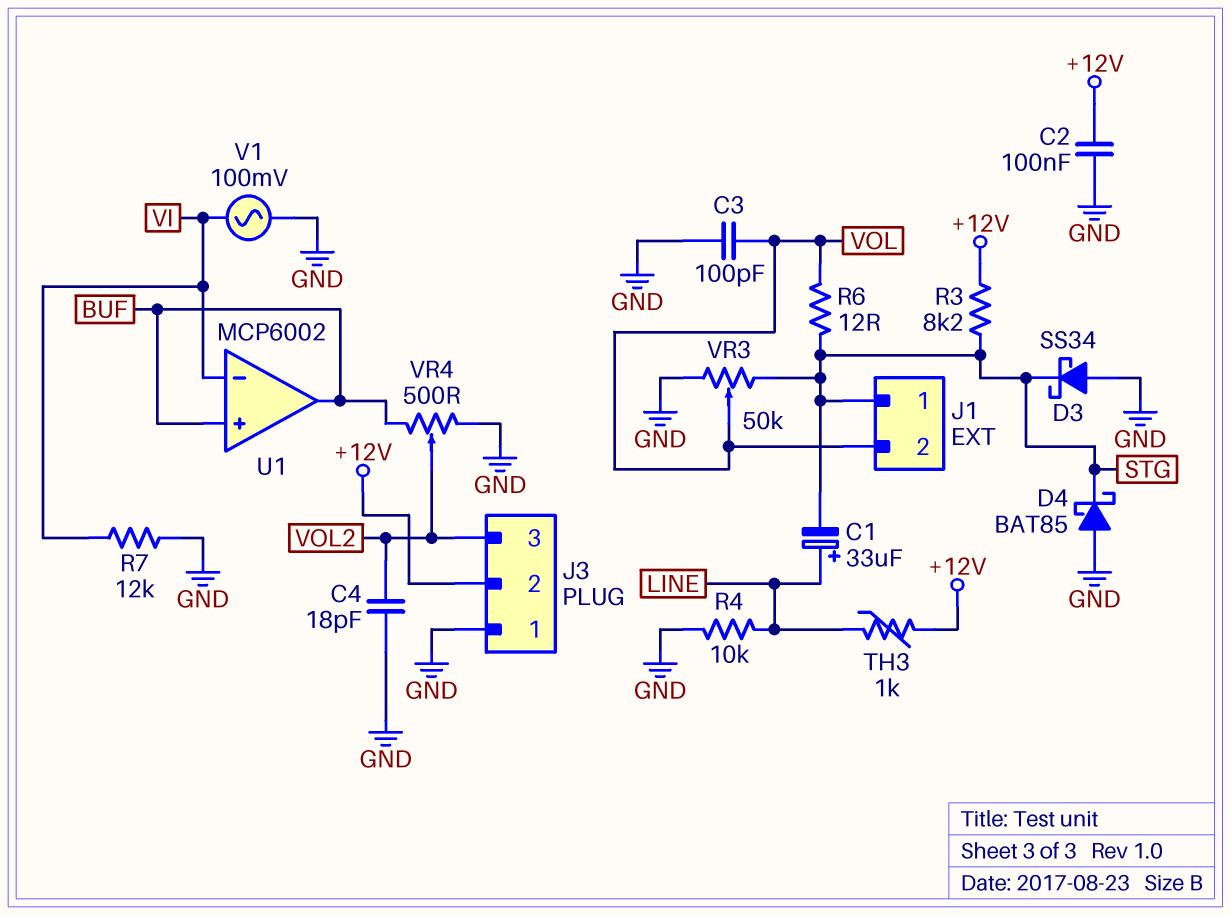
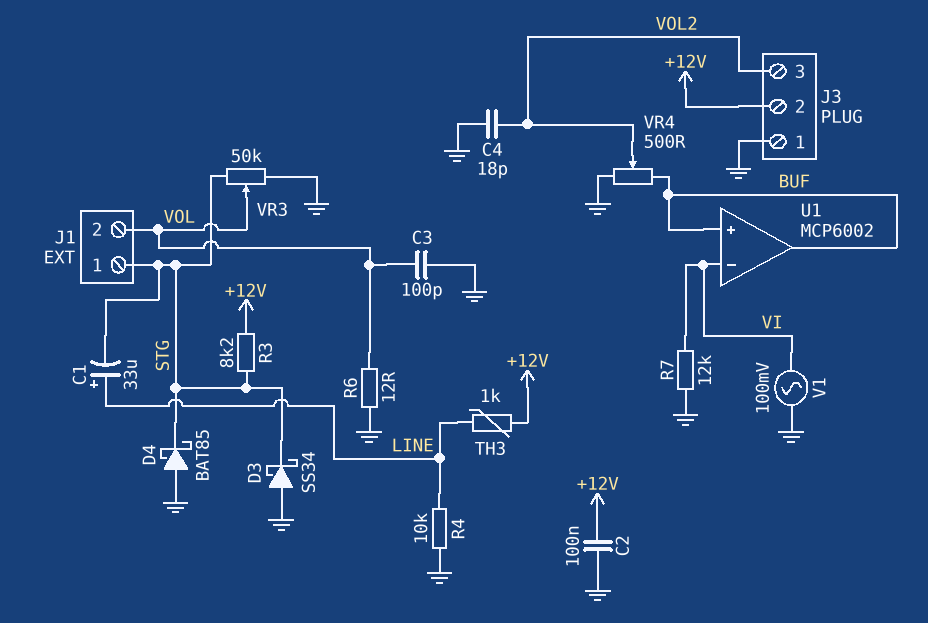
R6: 12 (STG, VOL) -> 12 (GND, VOL)

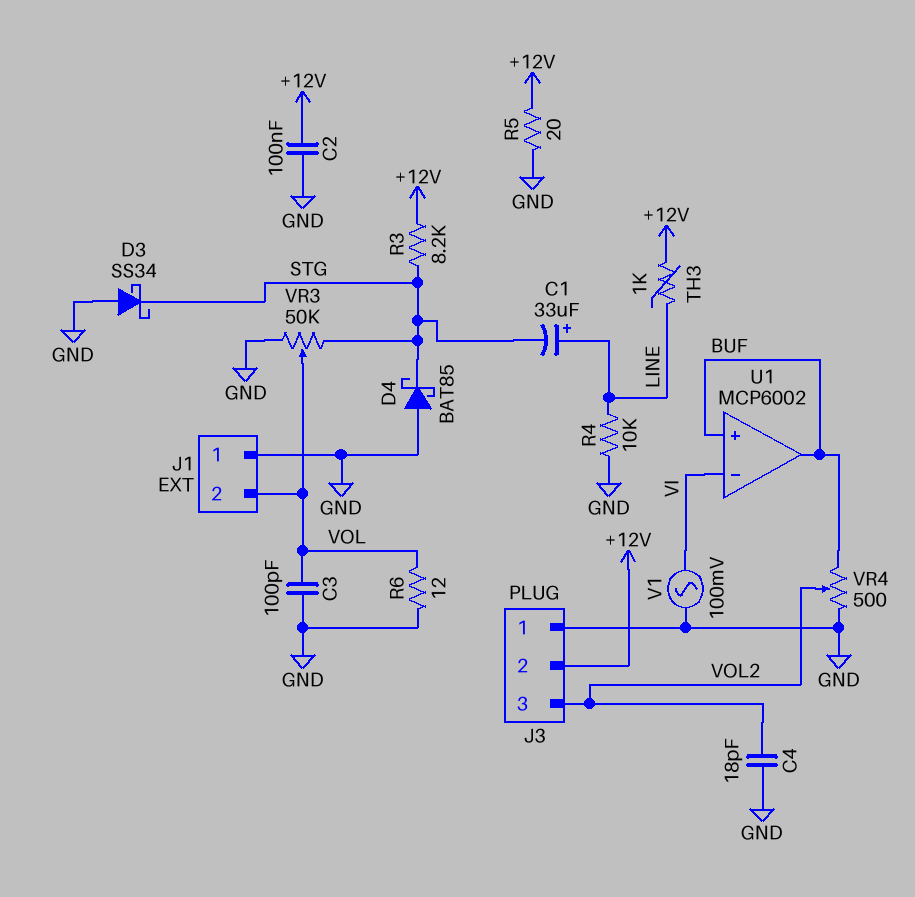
J1 pin 1: STG -> GND
R5: none -> 20 (+12V, GND)
R7: 12k (GND, VI) -> none

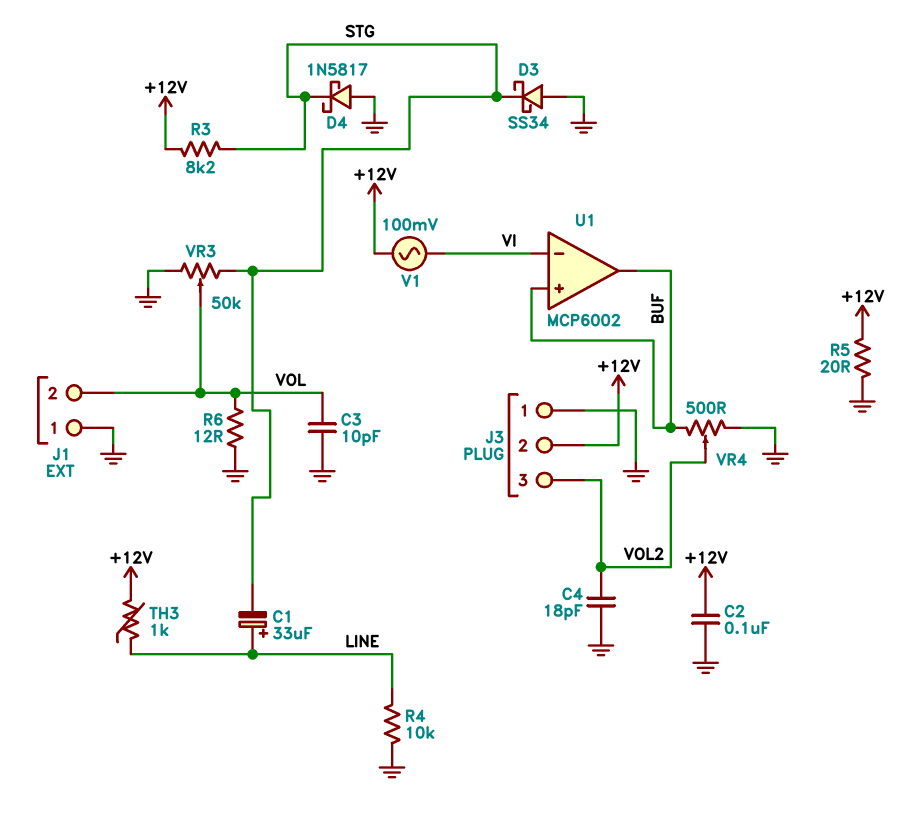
C3: 100pF (GND, VOL) -> 10pF (GND, VOL)
D4: schottky BAT85 (A GND, K STG) -> schottky 1N5817 (A GND, K STG)
V1: AC 100mV (GND, VI) -> AC 100mV (+12V, VI)

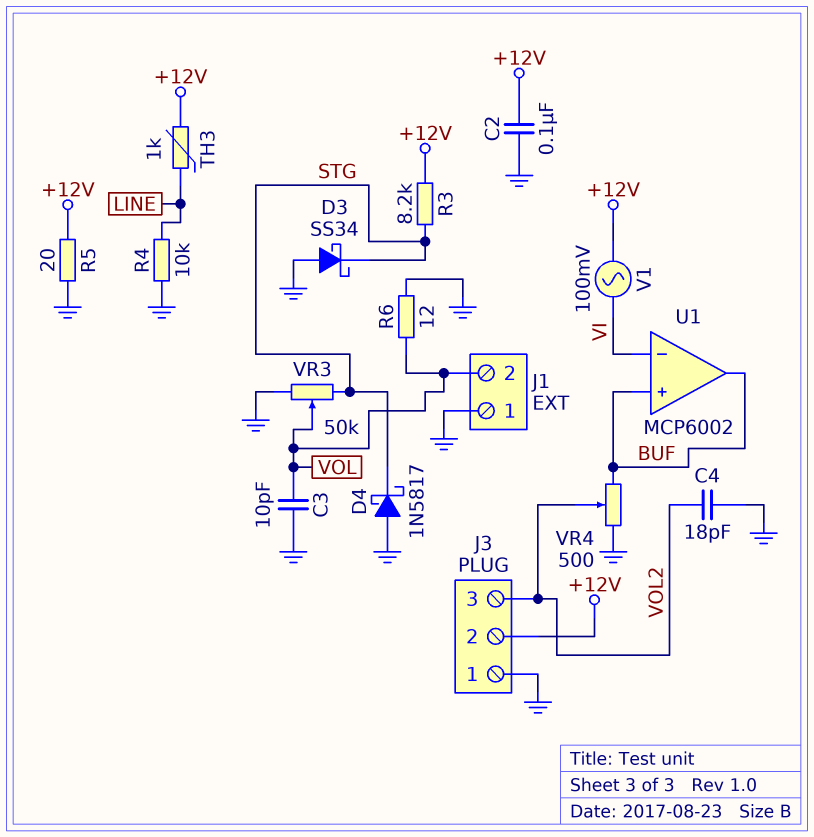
C1: 33uF (plus LINE, minus STG) -> none

